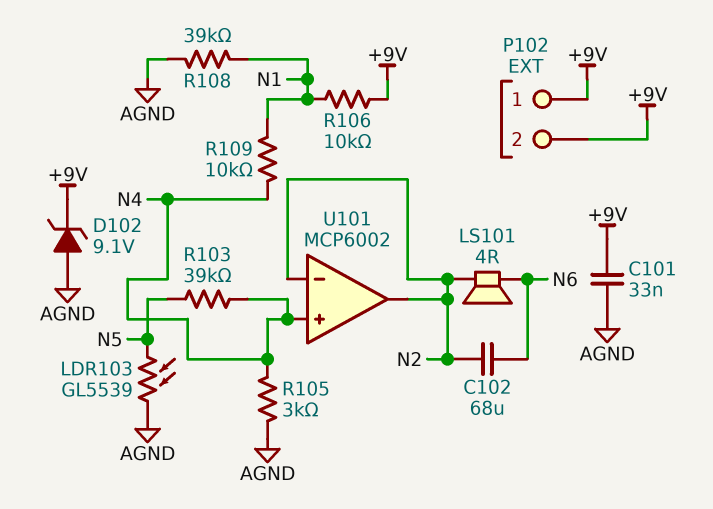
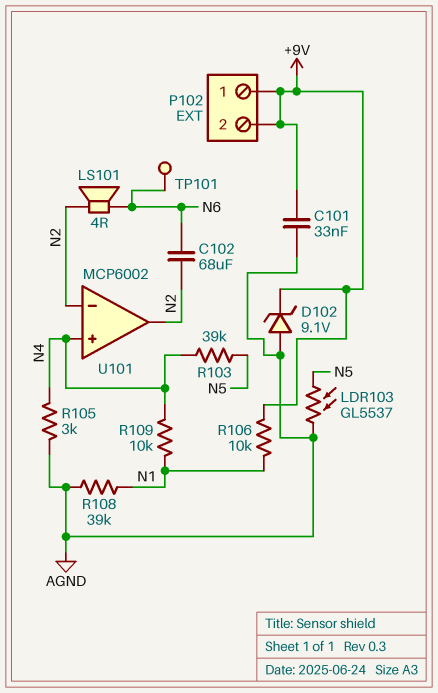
LDR103: GL5539 (AGND, N5) -> GL5537 (AGND, N5)
TP101: none -> test point (N6)

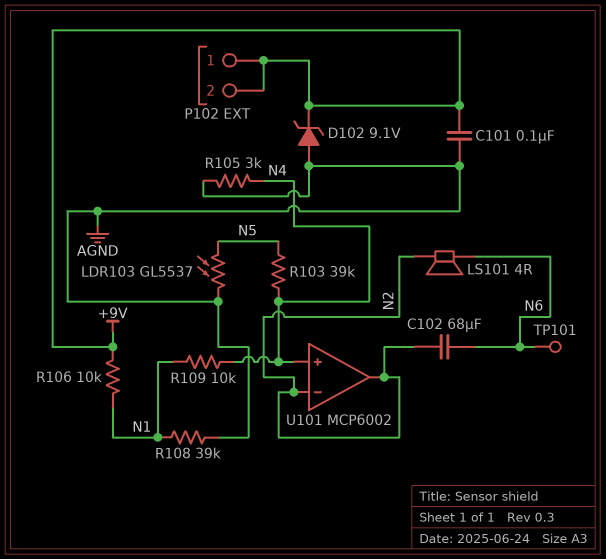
C101: 33nF (+9V, AGND) -> 100nF (+9V, AGND)

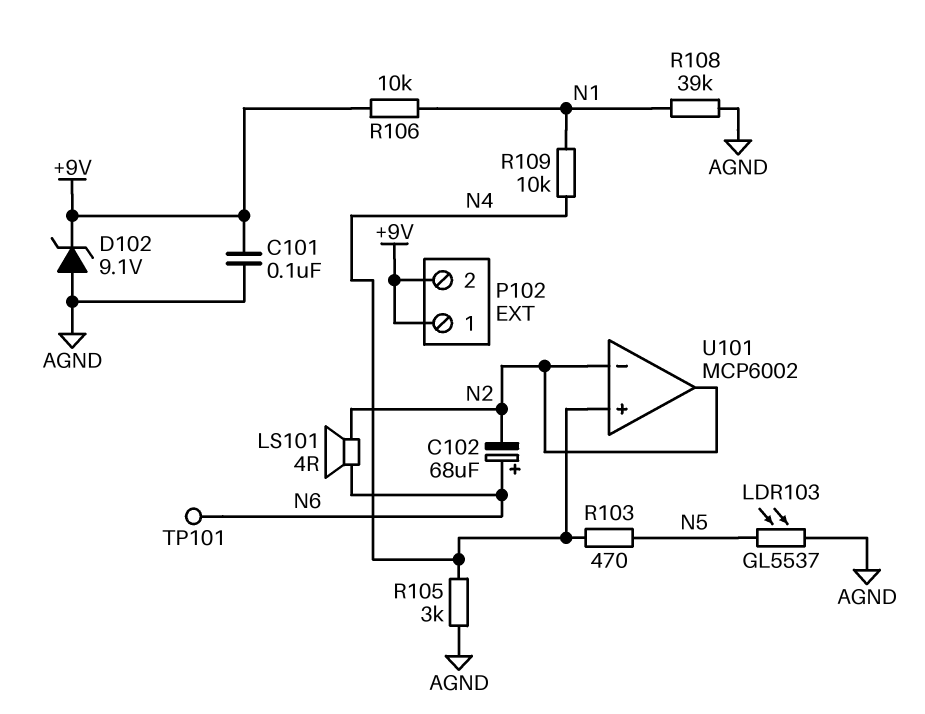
C102: 68uF (N2, N6) -> 68uF (plus N6, minus N2)
R103: 39k (N4, N5) -> 470 (N4, N5)

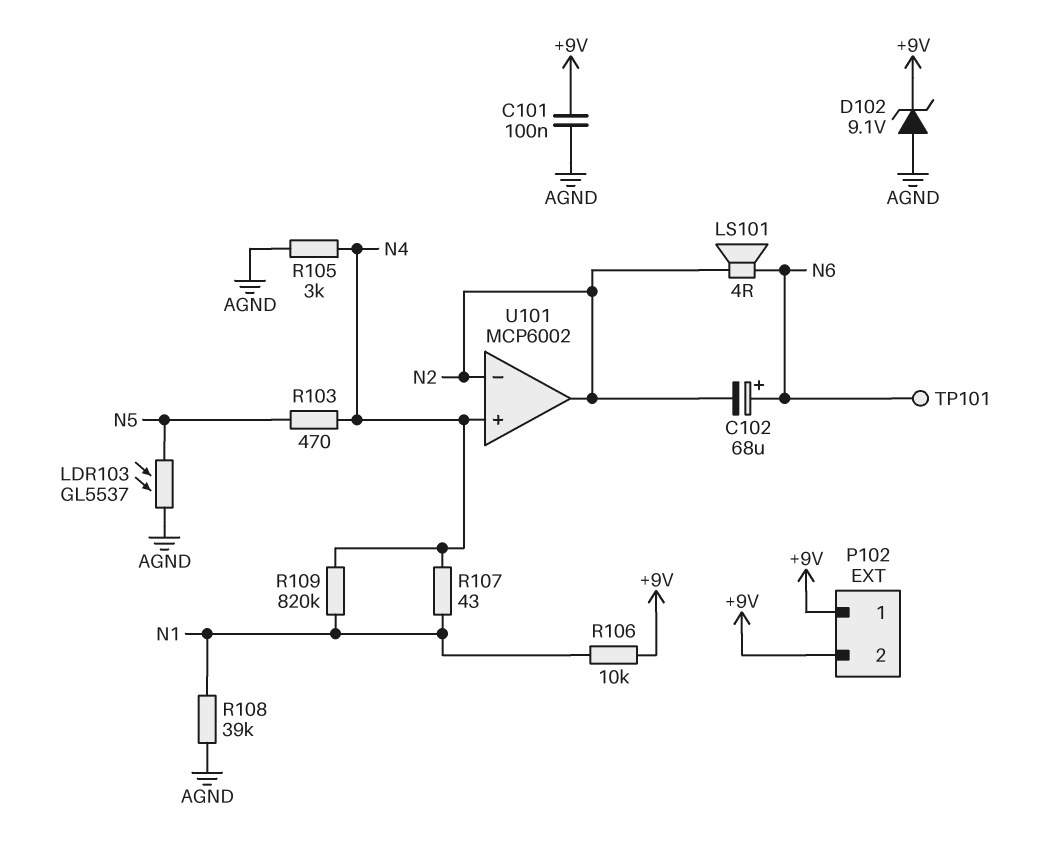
R107: none -> 43 (N1, N4)
R109: 10k (N1, N4) -> 820k (N1, N4)

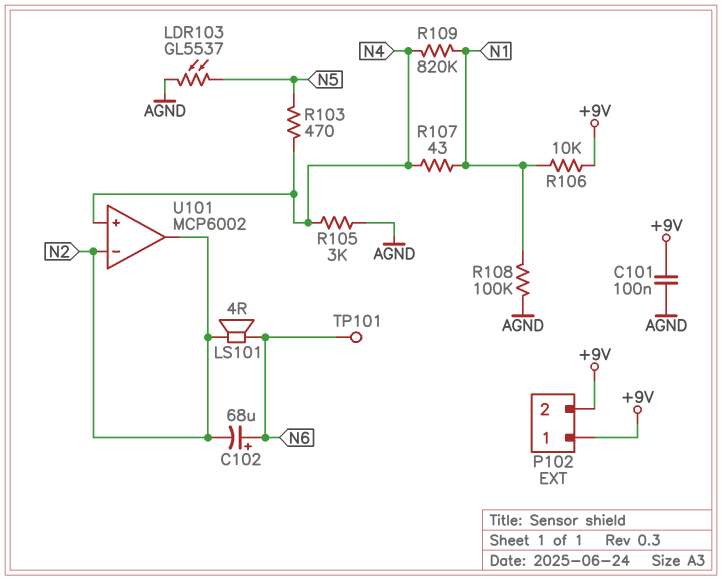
D102: zener 9.1V (A AGND, K +9V) -> none
R108: 39k (AGND, N1) -> 100k (AGND, N1)

